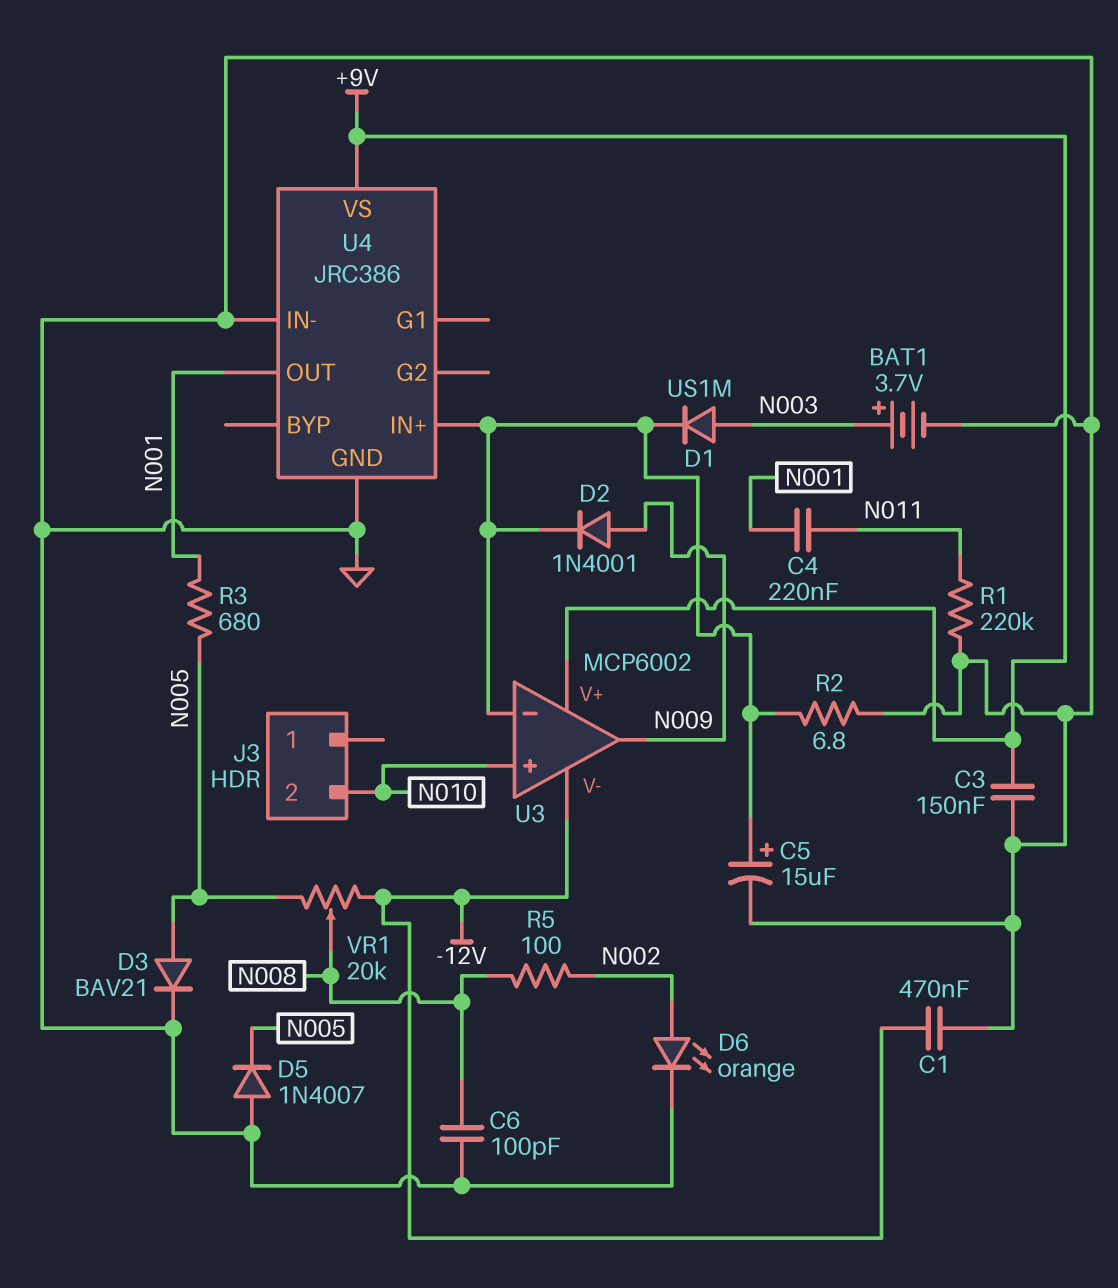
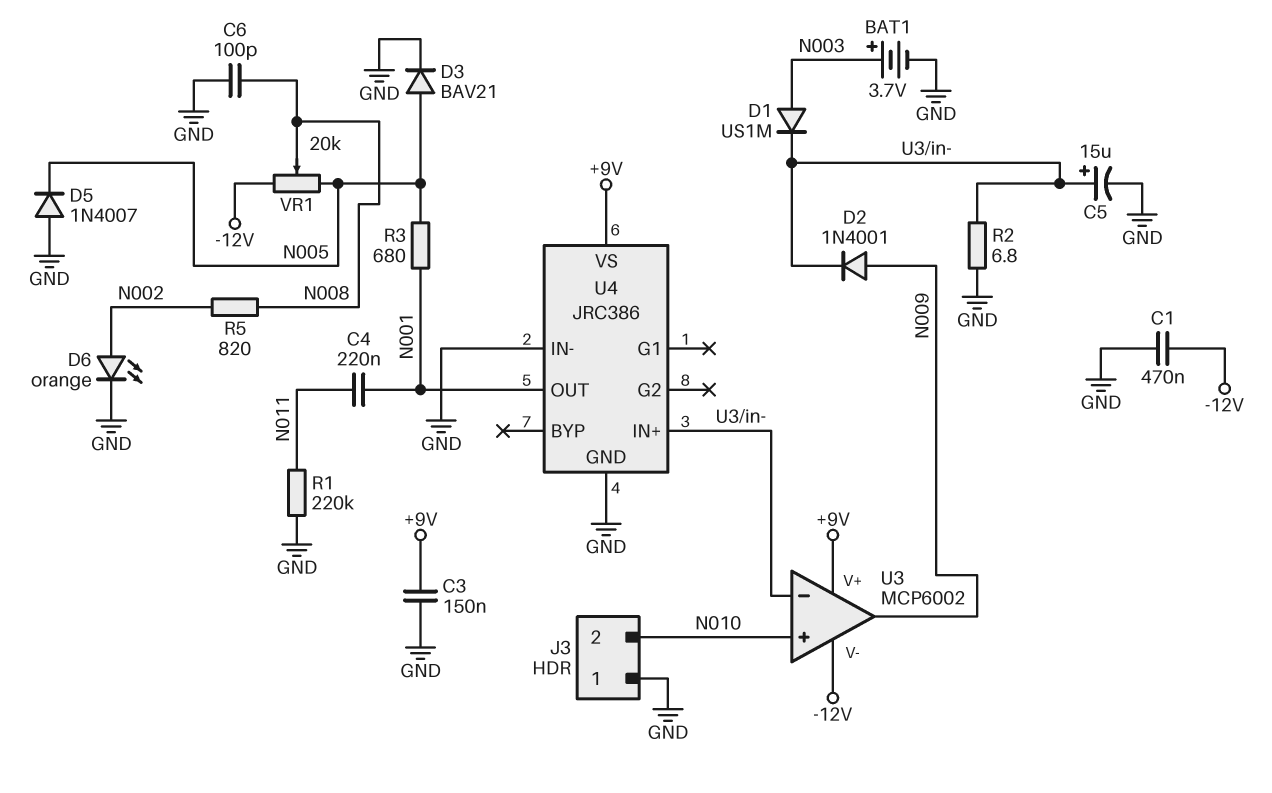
J3 pin 1: none -> GND
R5: 100 (N002, N008) -> 820 (N002, N008)

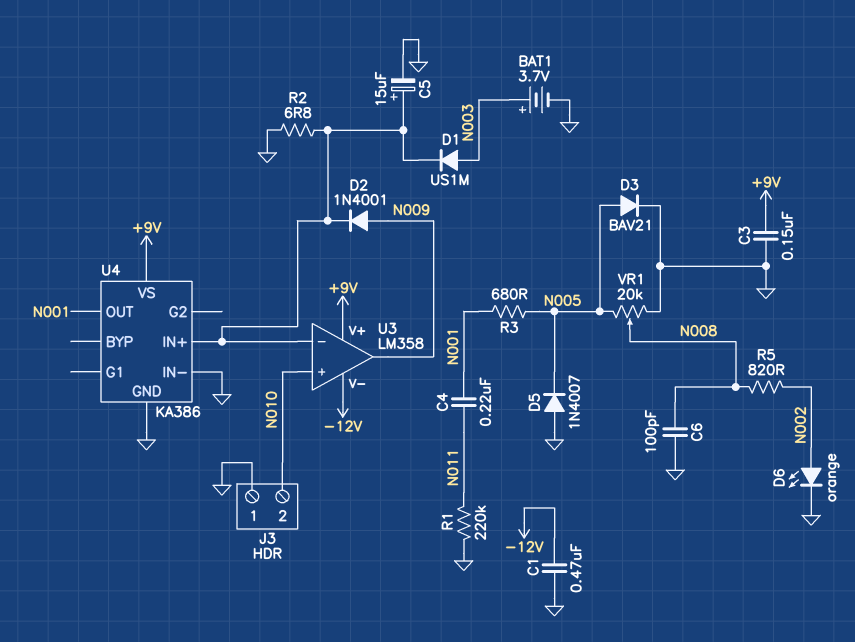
U3: MCP6002 -> LM358
U4: JRC386 -> KA386
VR1: 20k (-12V, N005, wiper N008) -> 20k (GND, N005, wiper N008)

